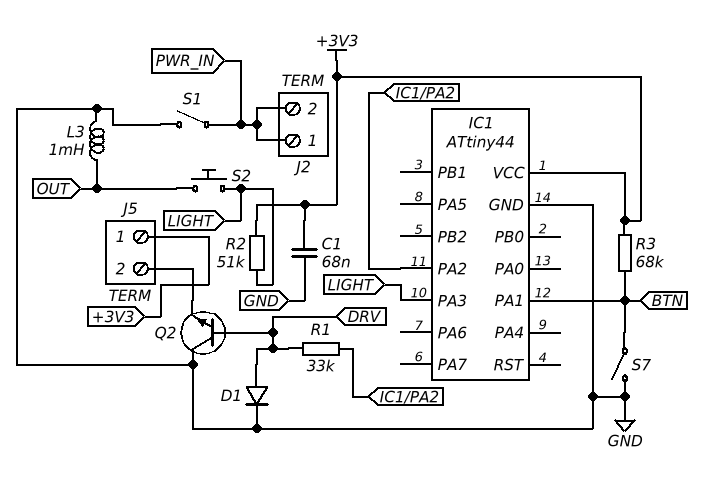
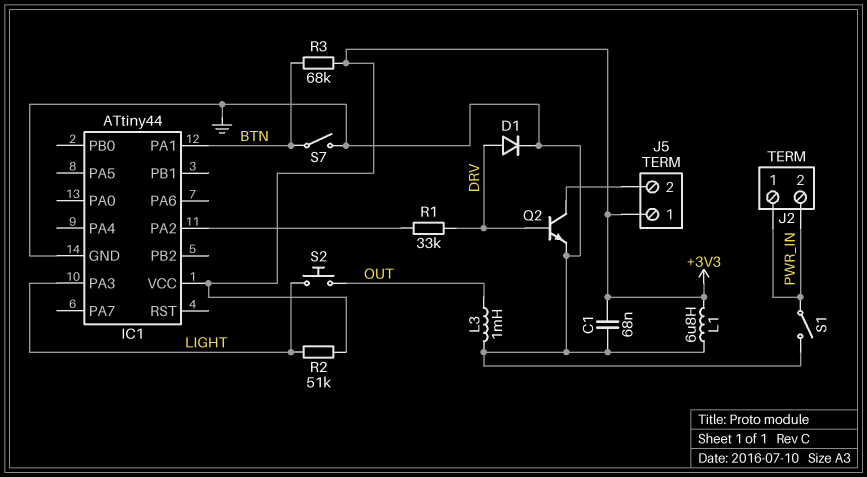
L1: none -> 6.8uH (+3V3, GND)
Q2: NPN (B DRV, C GND, E J5/2) -> NPN (B DRV, C J5/2, E GND)

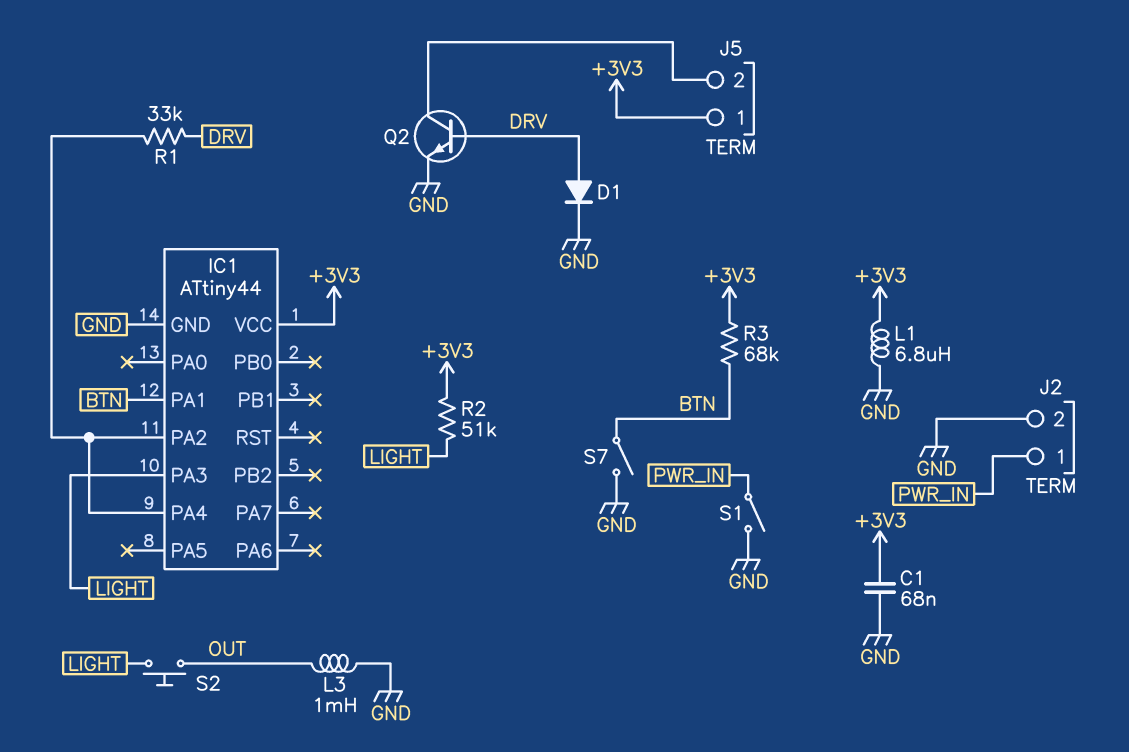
IC1 pin PA4: none -> IC1/PA2
J2 pin 2: PWR_IN -> GND

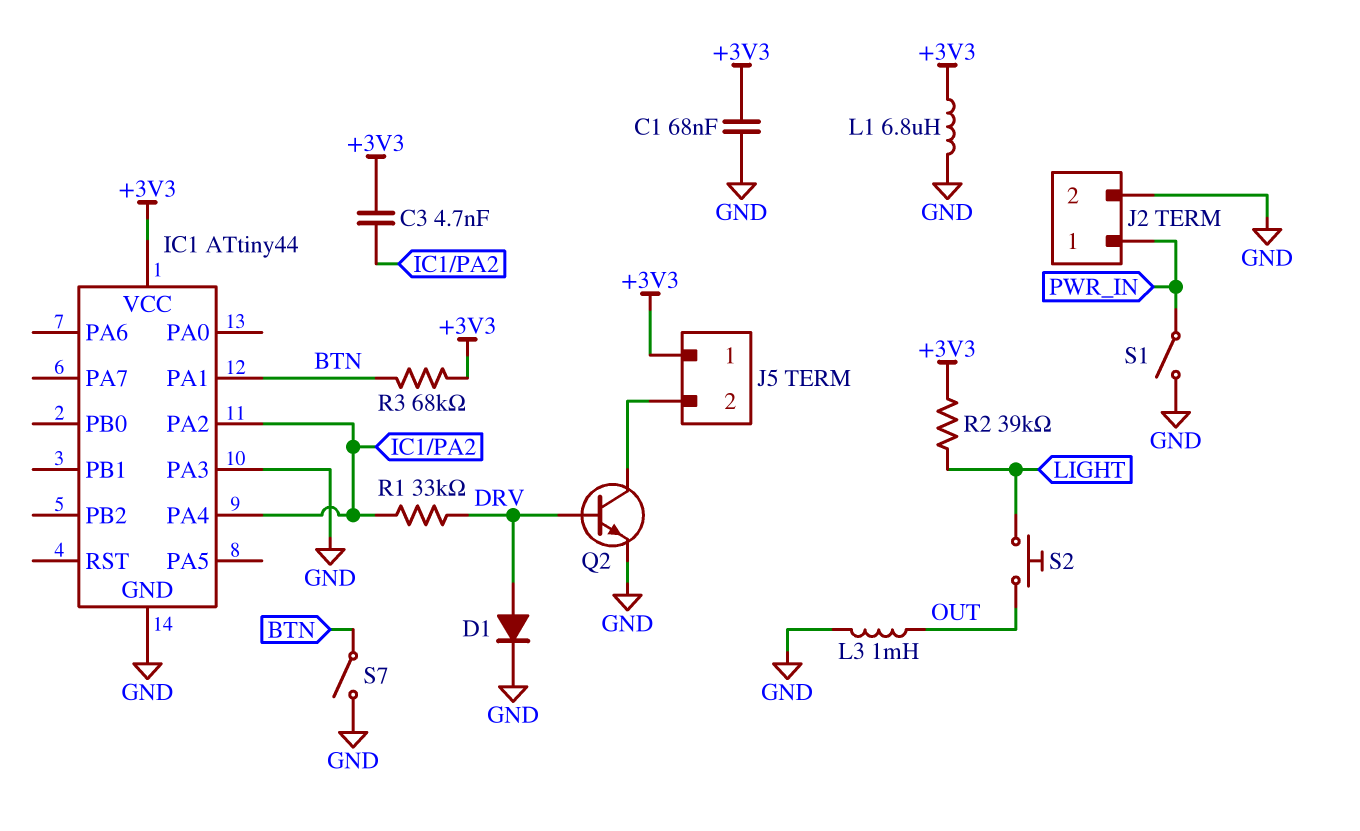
C3: none -> 4.7nF (+3V3, IC1/PA2)
IC1 pin PA3: LIGHT -> GND
R2: 51k (+3V3, LIGHT) -> 39k (+3V3, LIGHT)

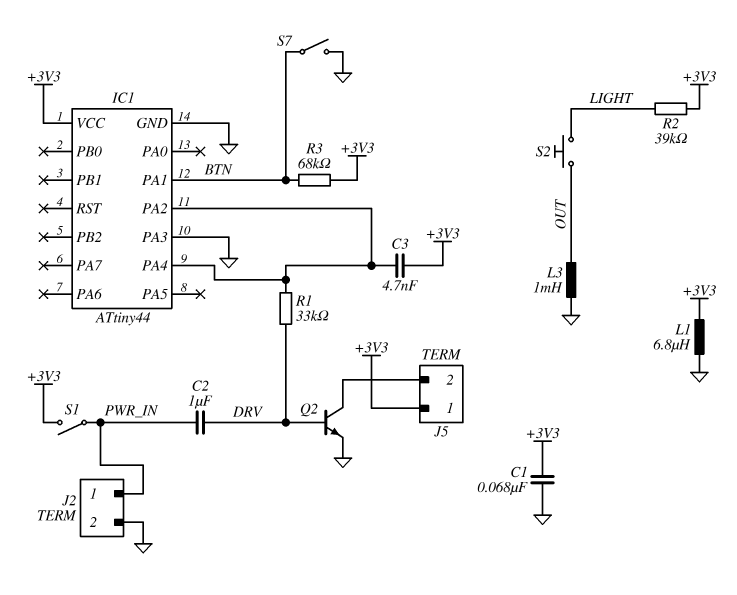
C2: none -> 1uF (DRV, PWR_IN)
D1: diode (A DRV, K GND) -> none
S1: switch (GND, PWR_IN) -> switch (+3V3, PWR_IN)

